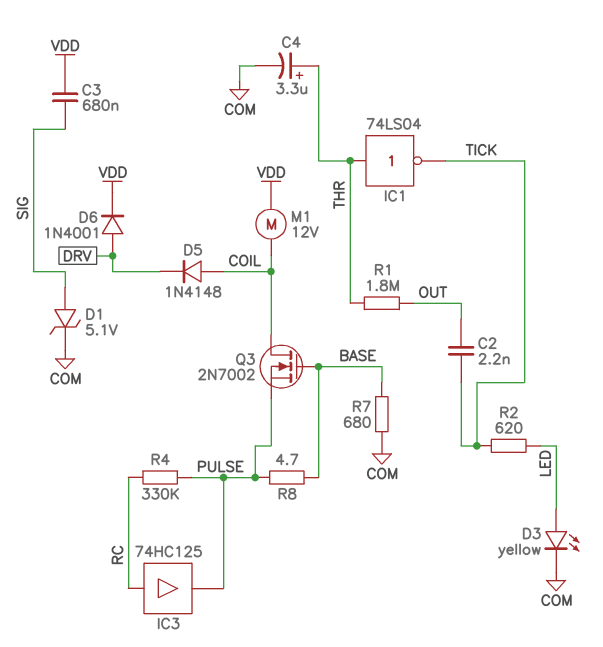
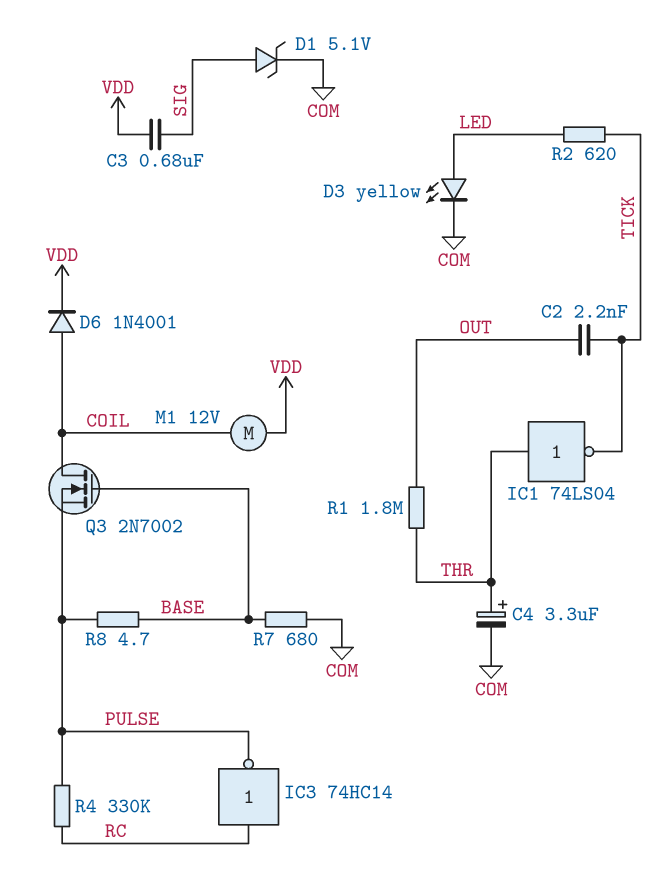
D5: diode 1N4148 (A COIL, K DRV) -> none
D6: diode 1N4001 (A DRV, K VDD) -> diode 1N4001 (A COIL, K VDD)
IC3: buffer 74HC125 (in RC, out PULSE) -> NOT 74HC14 (in RC, out PULSE)

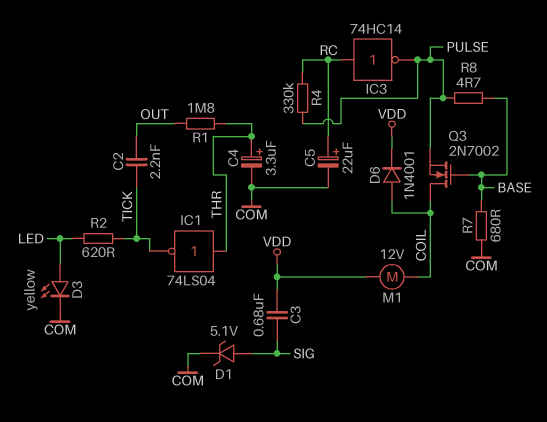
C5: none -> 22uF (plus RC, minus COM)

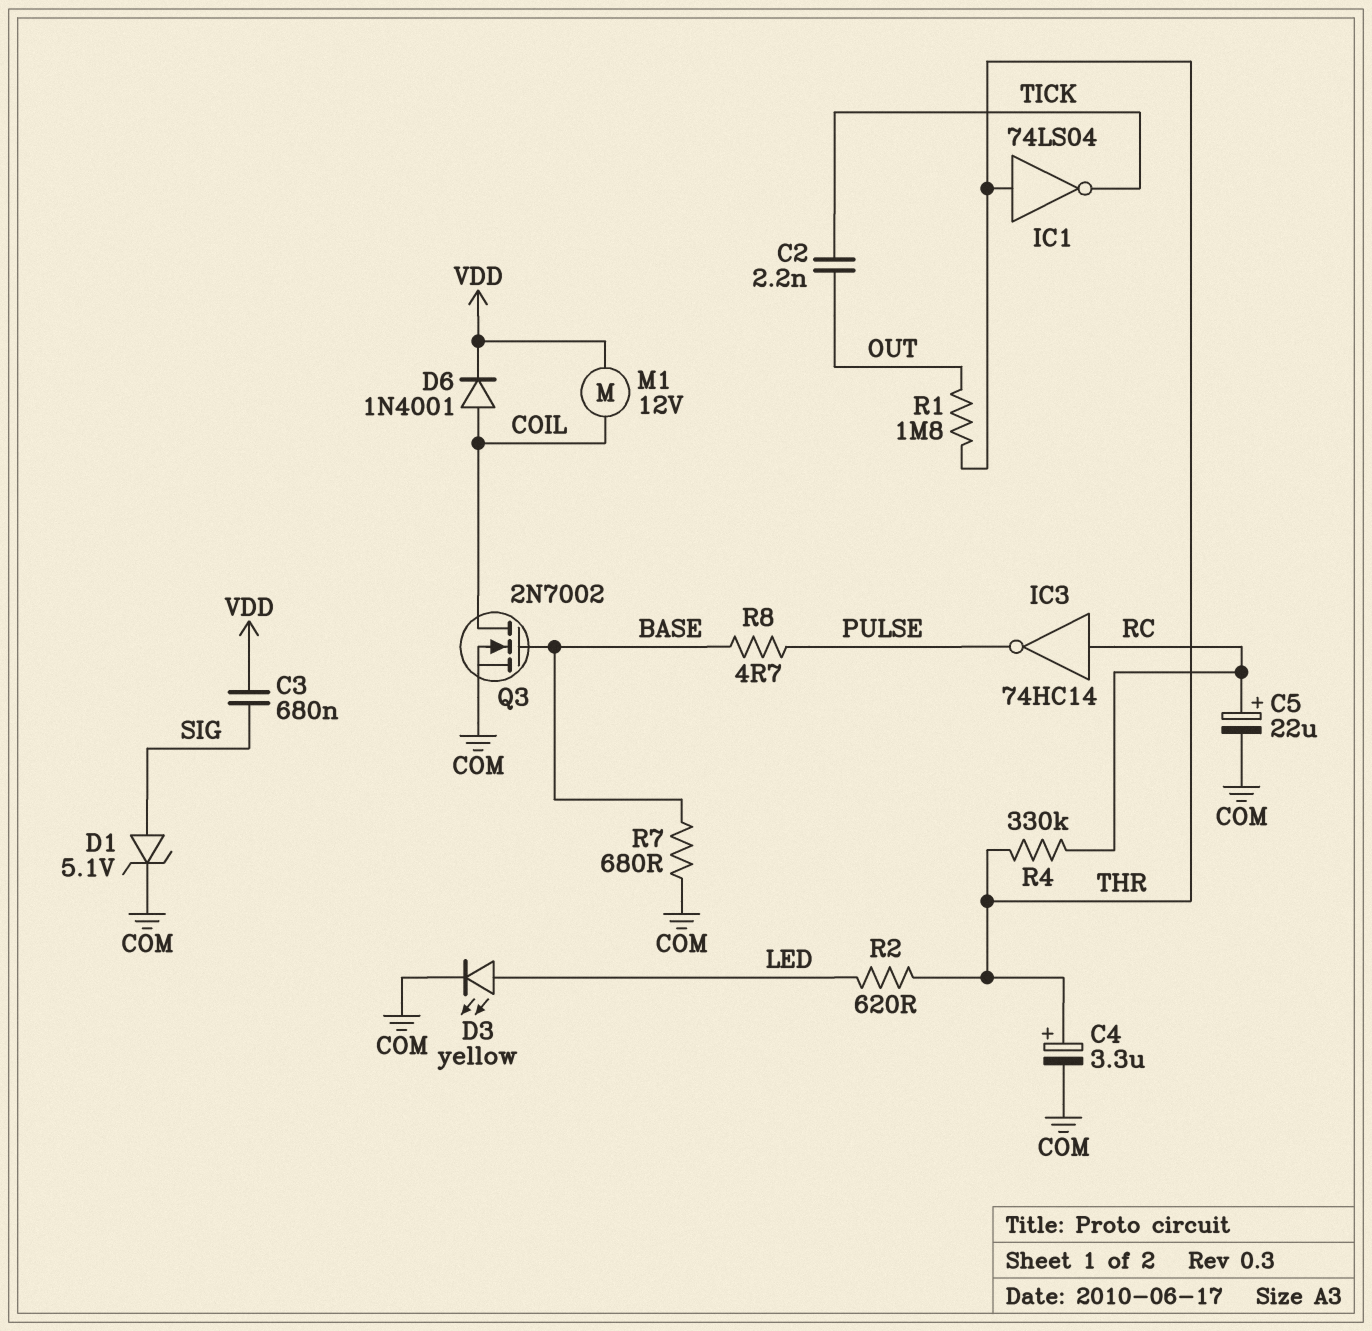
Q3: NMOS 2N7002 (G BASE, D COIL, S PULSE) -> NMOS 2N7002 (G BASE, D COIL, S COM)
R2: 620 (LED, TICK) -> 620 (LED, THR)
R4: 330k (PULSE, RC) -> 330k (RC, THR)

